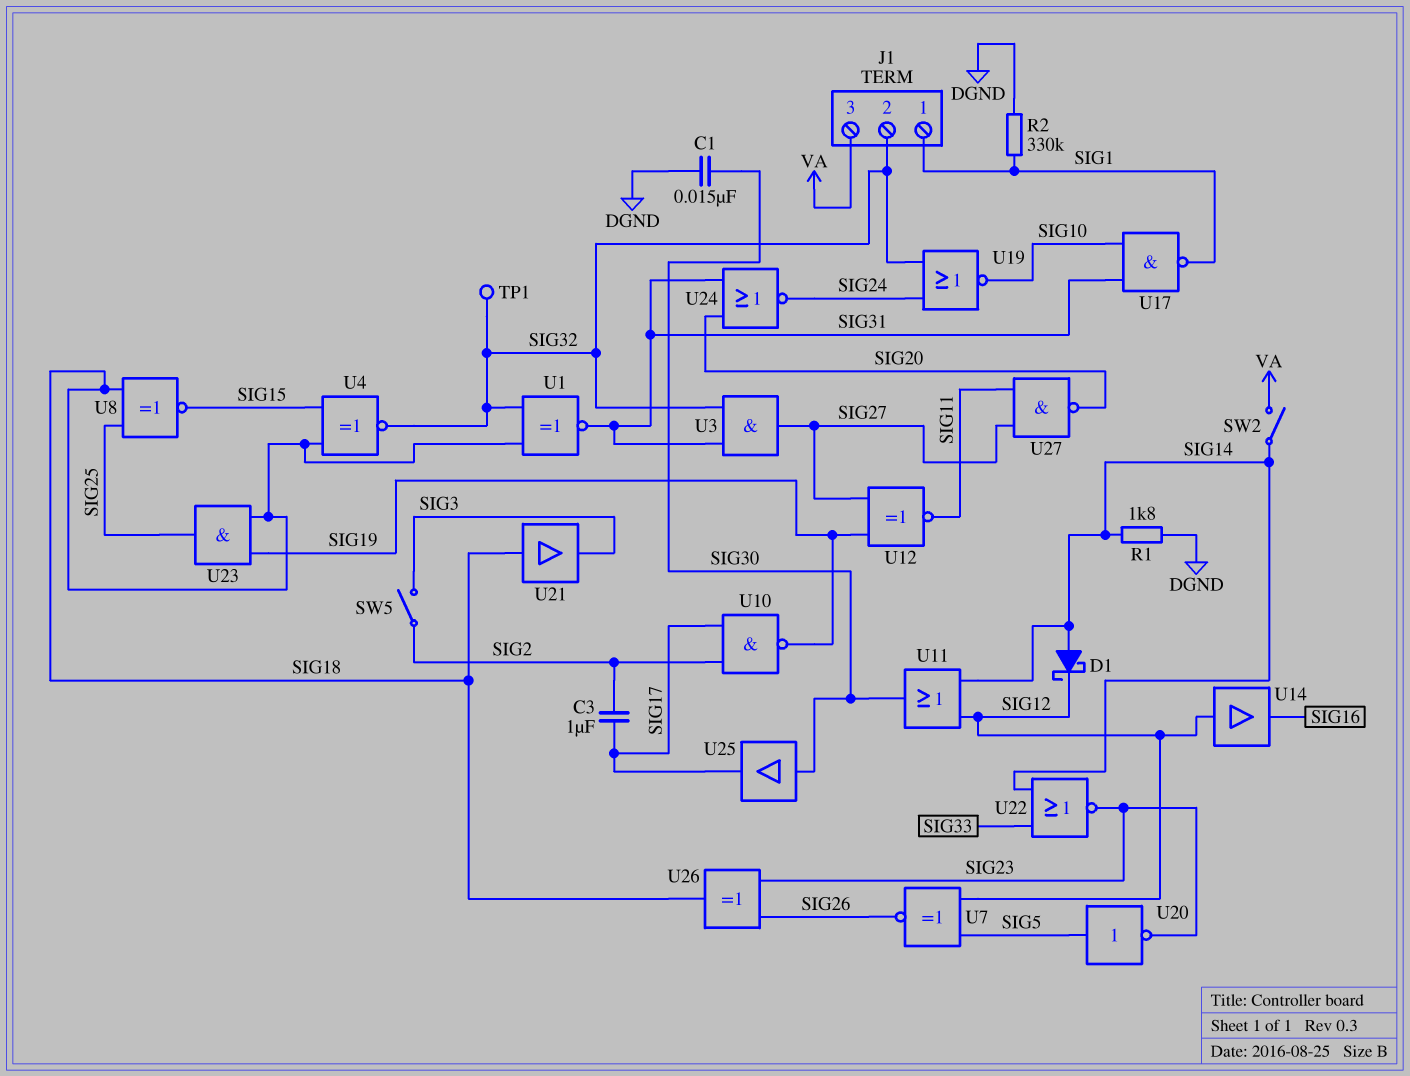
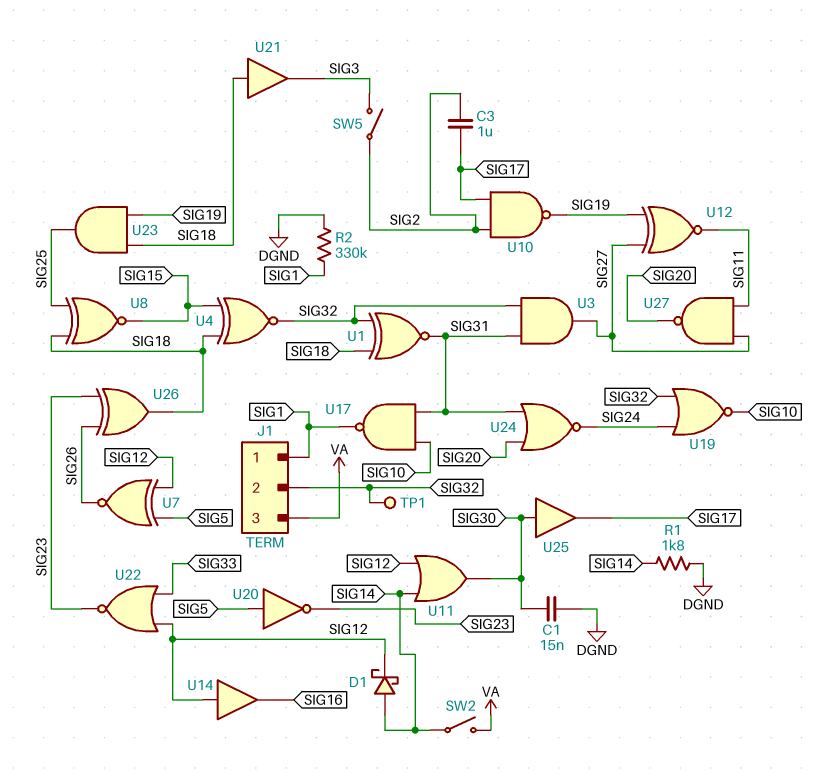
U22: NOR (in SIG14, in SIG33, out SIG23) -> NOR (in SIG12, in SIG33, out SIG23)

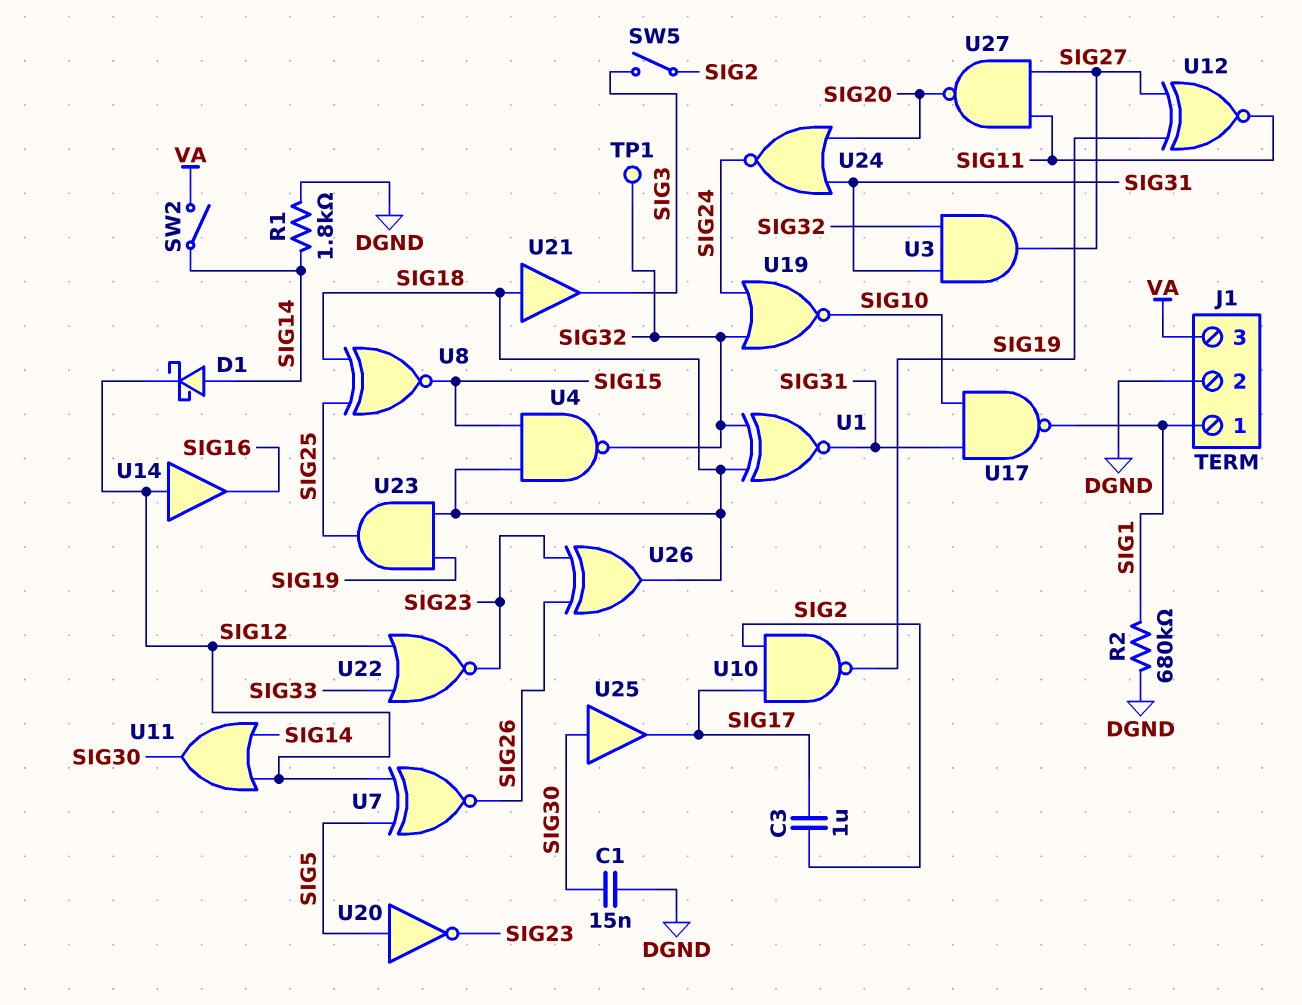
J1 pin 2: SIG32 -> DGND
R2: 330k (DGND, SIG1) -> 680k (DGND, SIG1)
U4: XNOR (in SIG15, in SIG18, out SIG32) -> NAND (in SIG15, in SIG18, out SIG32)

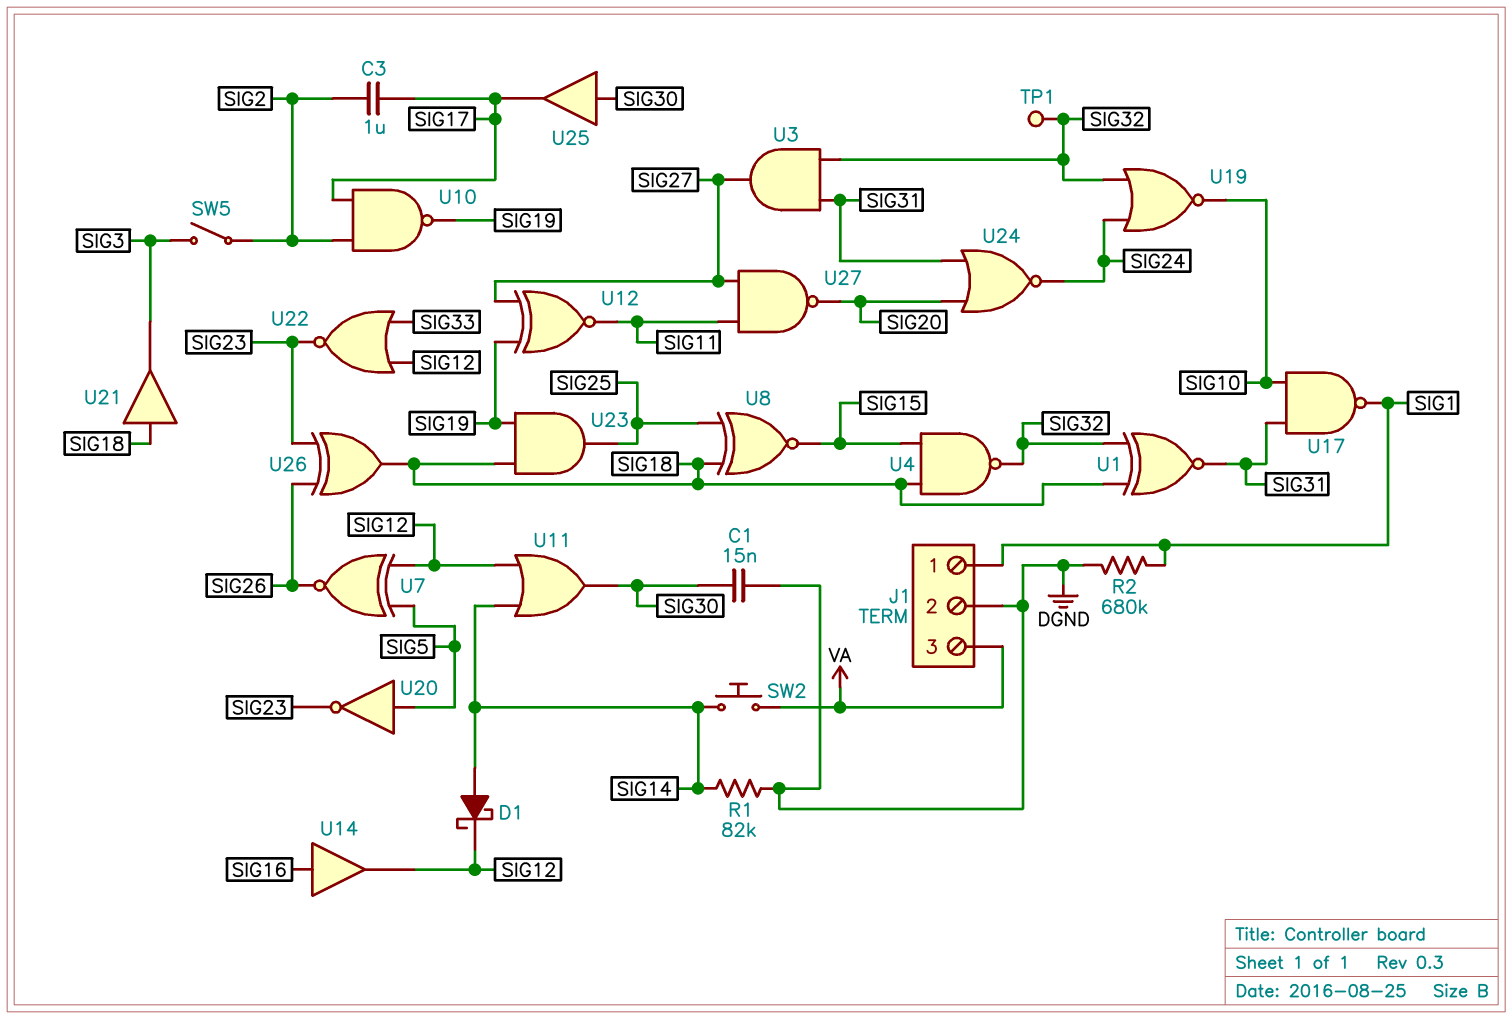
R1: 1.8k (DGND, SIG14) -> 82k (DGND, SIG14)
SW2: switch (SIG14, VA) -> button (SIG14, VA)
U14: buffer (in SIG12, out SIG16) -> buffer (in SIG16, out SIG12)

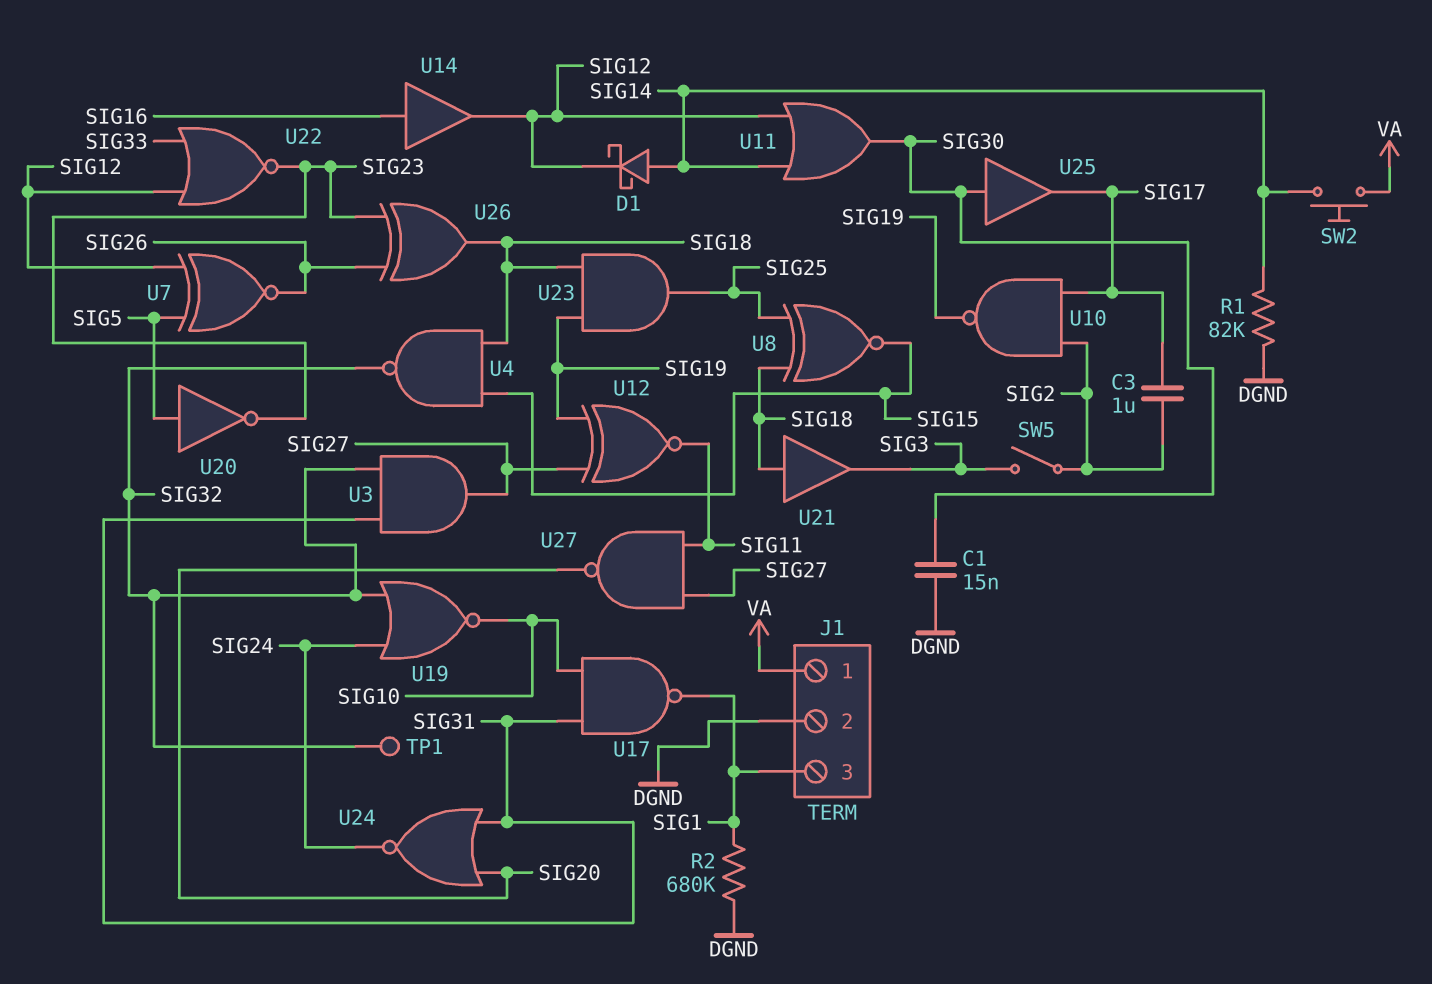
J1 pin 1: SIG1 -> VA
J1 pin 3: VA -> SIG1
U1: XNOR (in SIG18, in SIG32, out SIG31) -> none

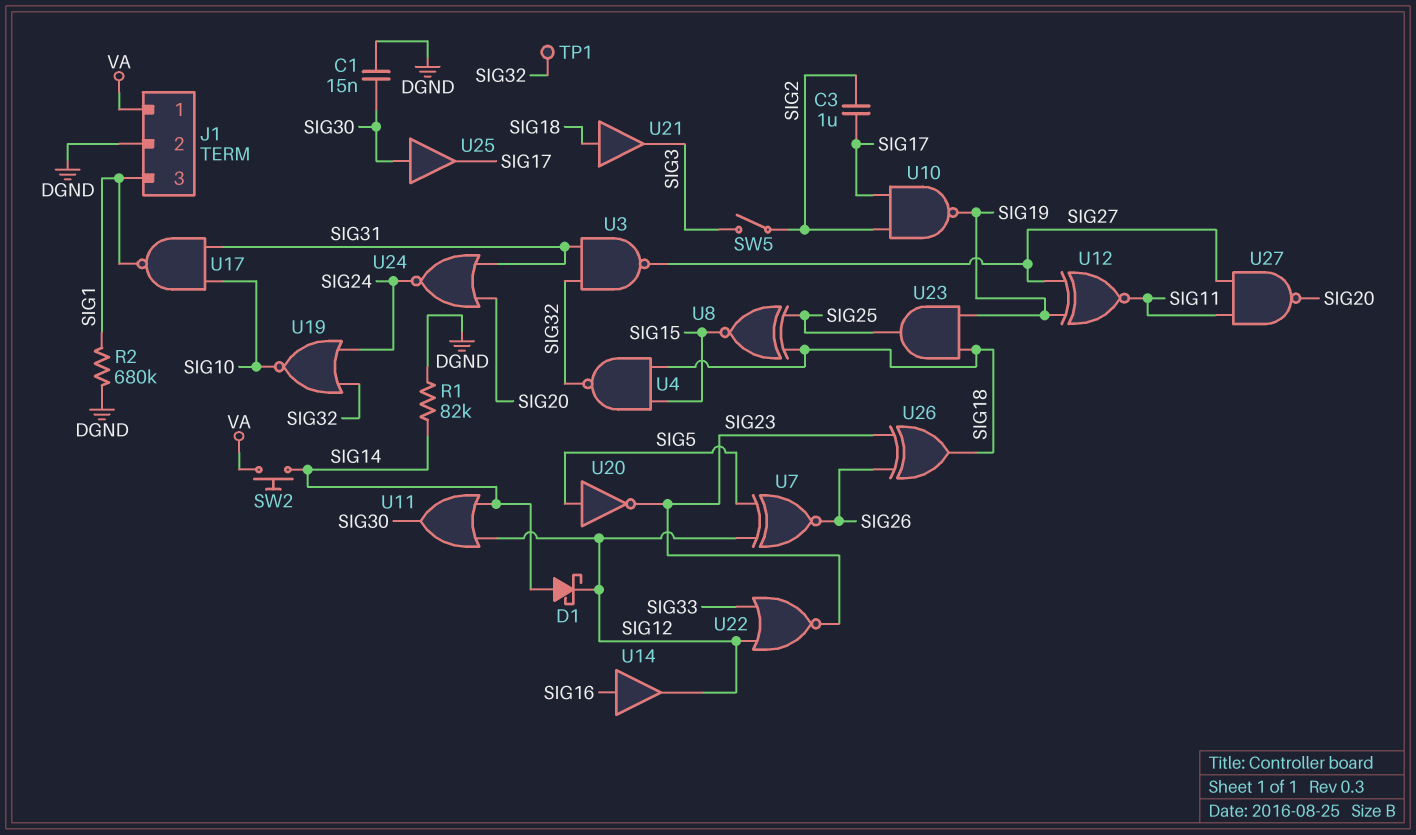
U3: AND (in SIG31, in SIG32, out SIG27) -> NAND (in SIG31, in SIG32, out SIG27)

